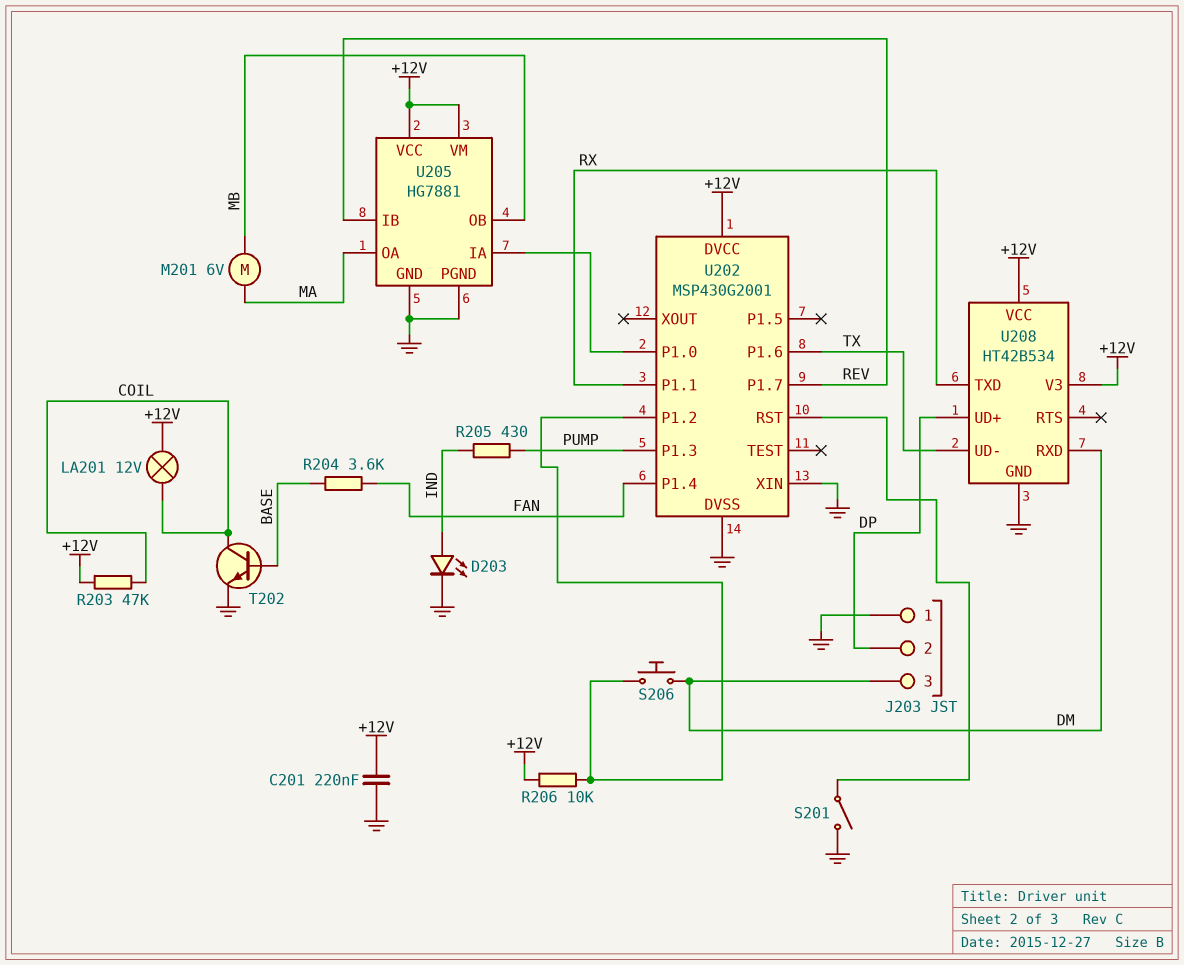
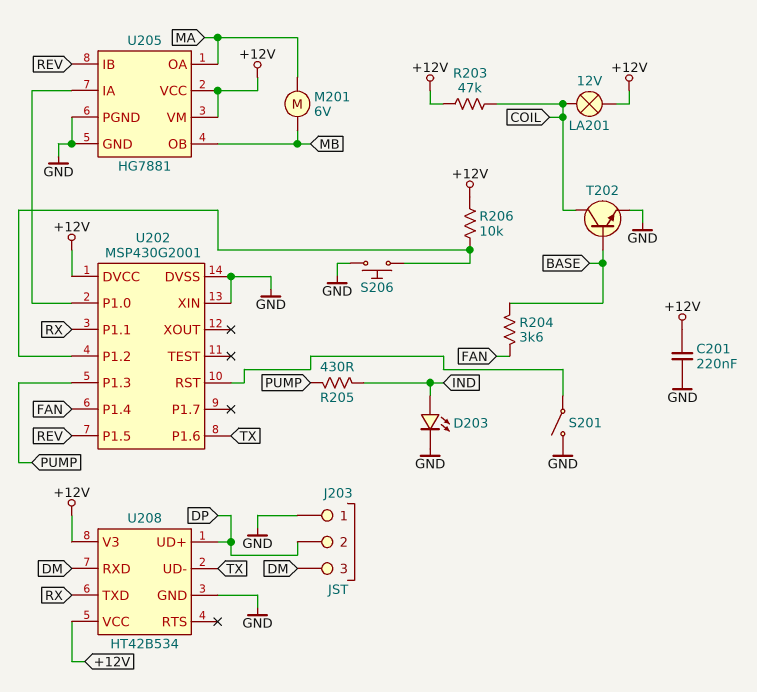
S206: button (DM, U202/P1.2) -> button (GND, U202/P1.2)
U202 pin P1.5: none -> REV
U202 pin P1.7: REV -> none

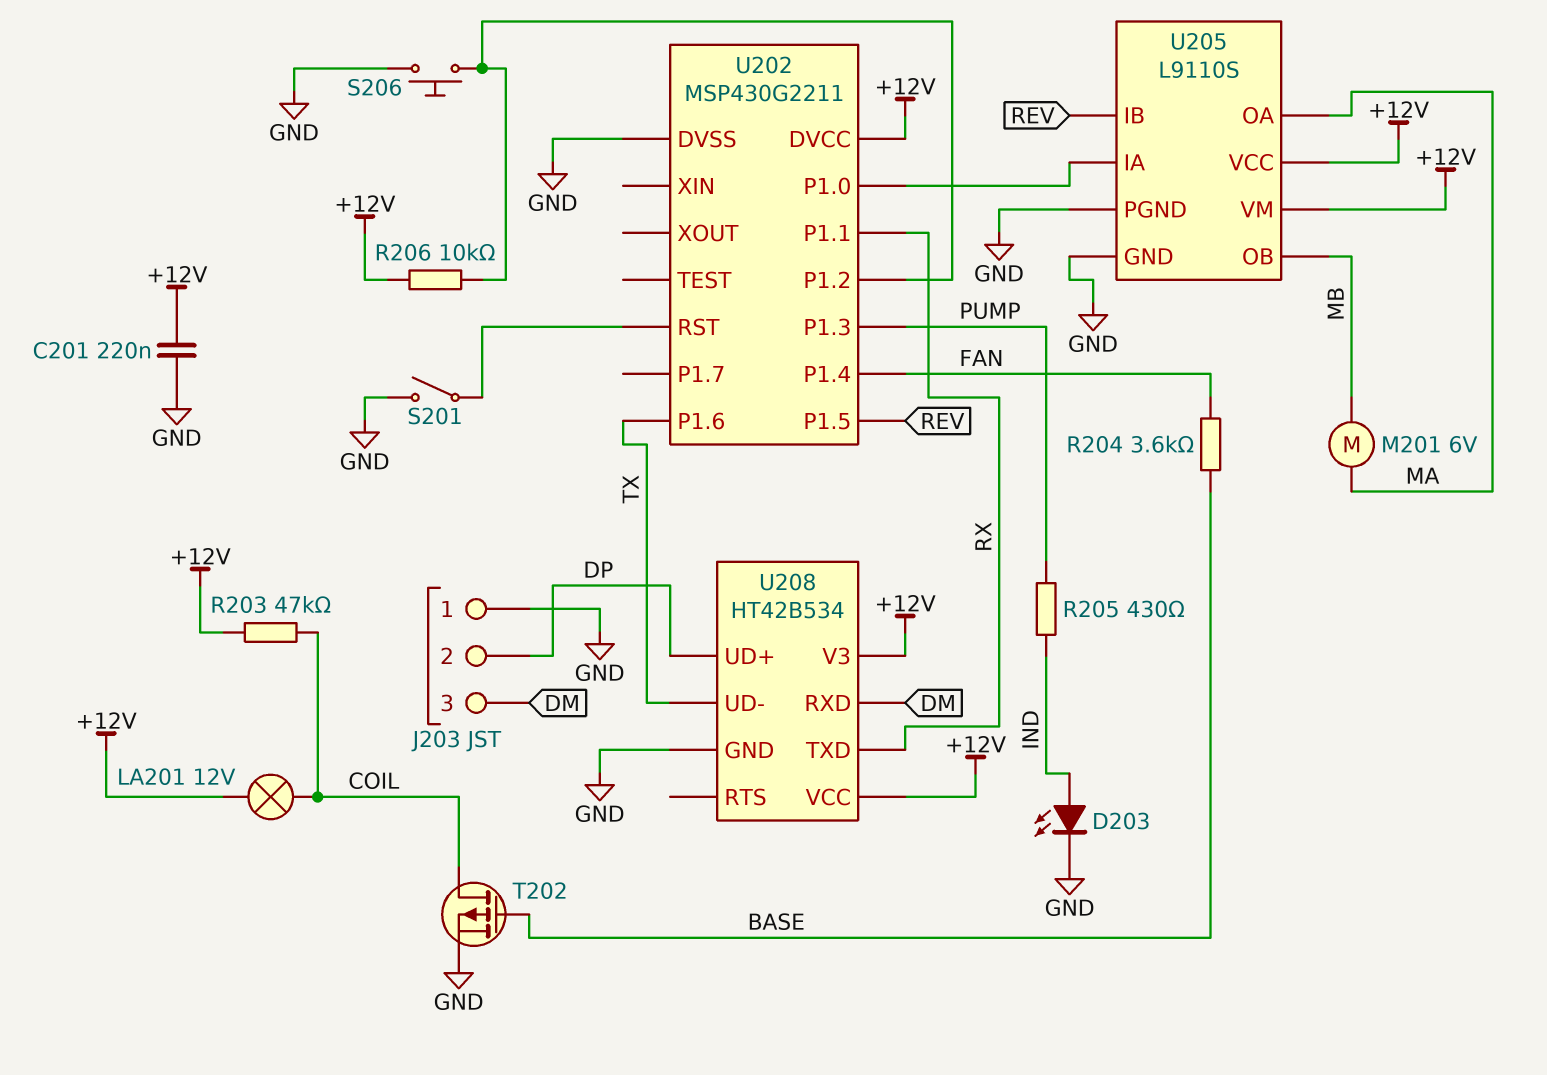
T202: NPN (B BASE, C COIL, E GND) -> PMOS (G BASE, D COIL, S GND)
U202: MSP430G2001 -> MSP430G2211
U202 pin XIN: GND -> none
U205: HG7881 -> L9110S

